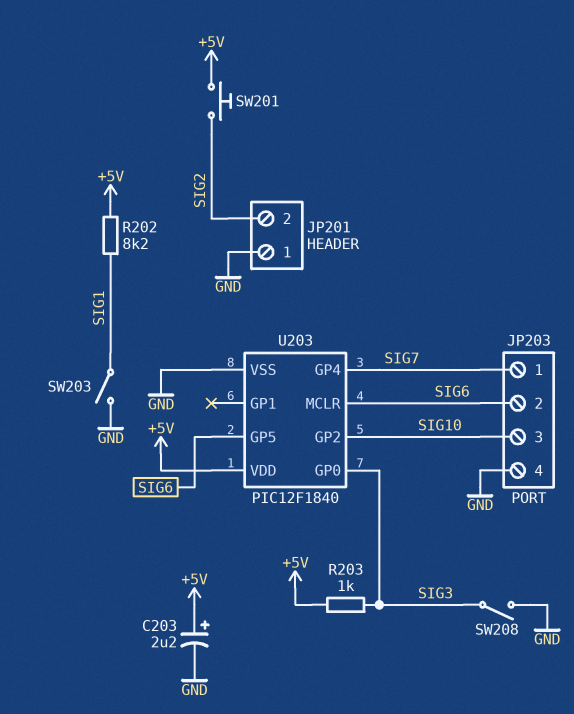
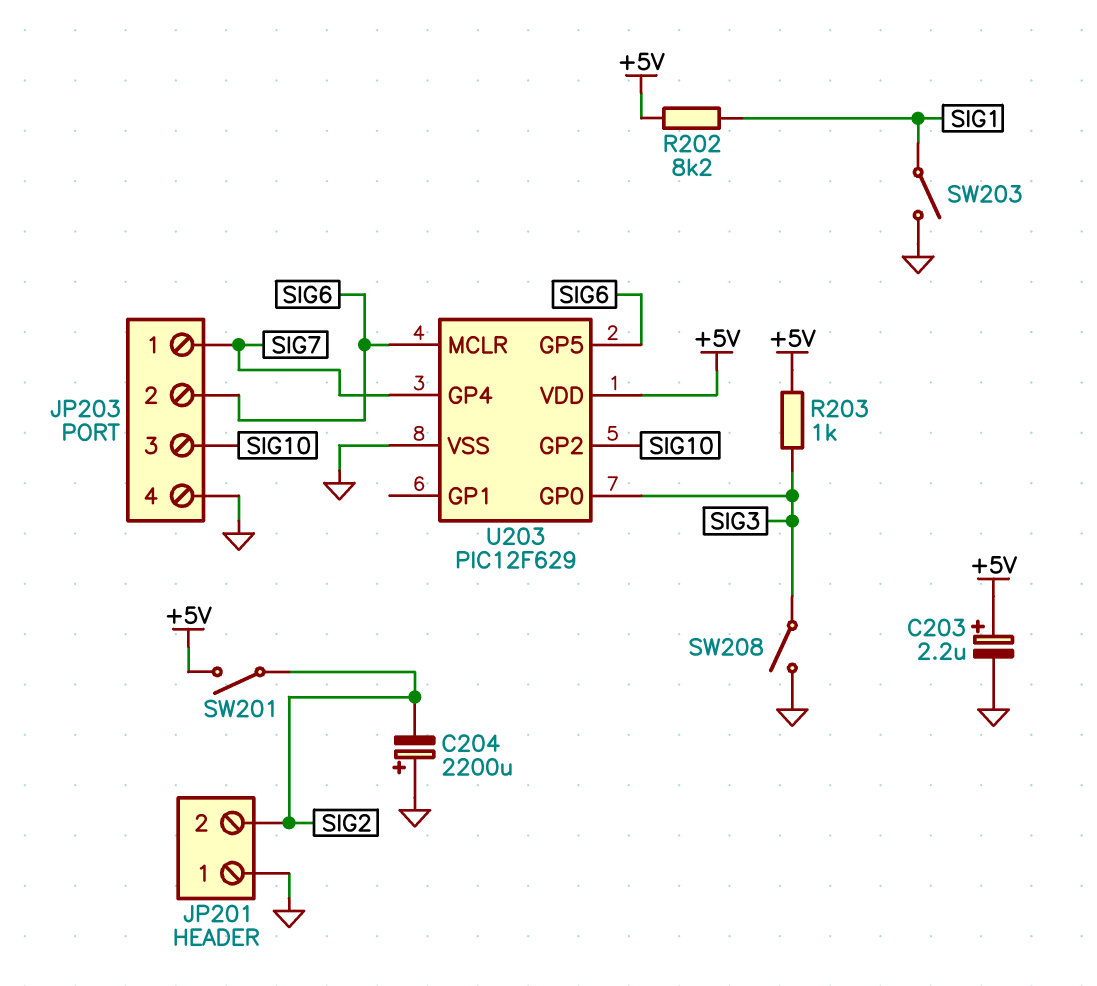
C204: none -> 2200uF (plus GND, minus SIG2)
SW201: button (+5V, SIG2) -> switch (+5V, SIG2)
U203: PIC12F1840 -> PIC12F629

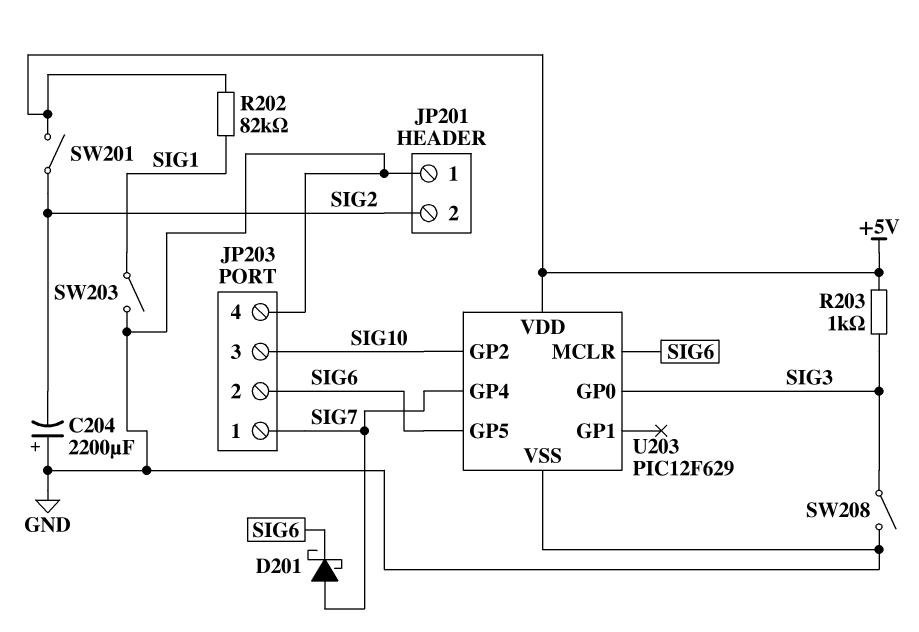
C203: 2.2uF (plus +5V, minus GND) -> none
D201: none -> schottky (A SIG7, K SIG6)
R202: 8.2k (+5V, SIG1) -> 82k (+5V, SIG1)

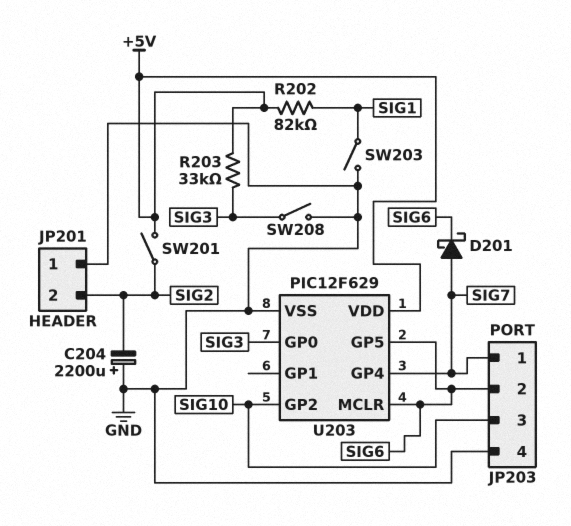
R203: 1k (+5V, SIG3) -> 33k (+5V, SIG3)

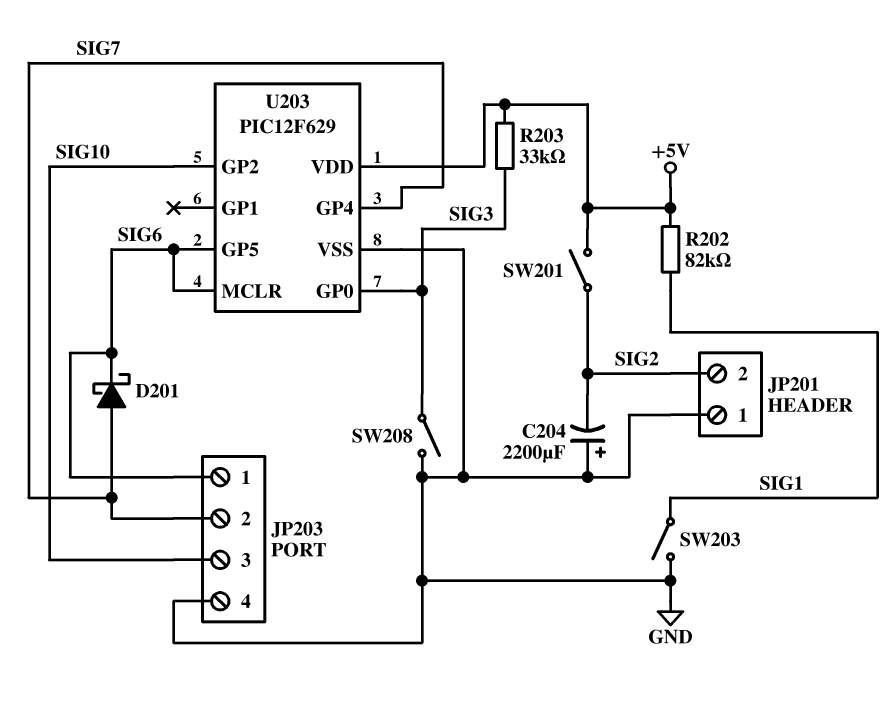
JP203 pin 1: SIG7 -> SIG6
JP203 pin 2: SIG6 -> SIG7

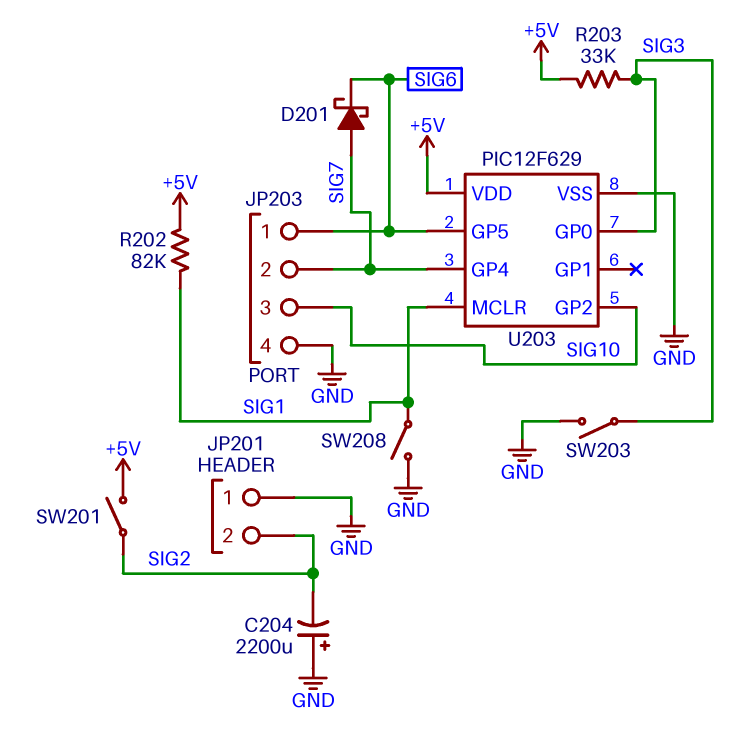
SW203: switch (GND, SIG1) -> switch (GND, SIG3)
SW208: switch (GND, SIG3) -> switch (GND, SIG1)
U203 pin MCLR: SIG6 -> SIG1

